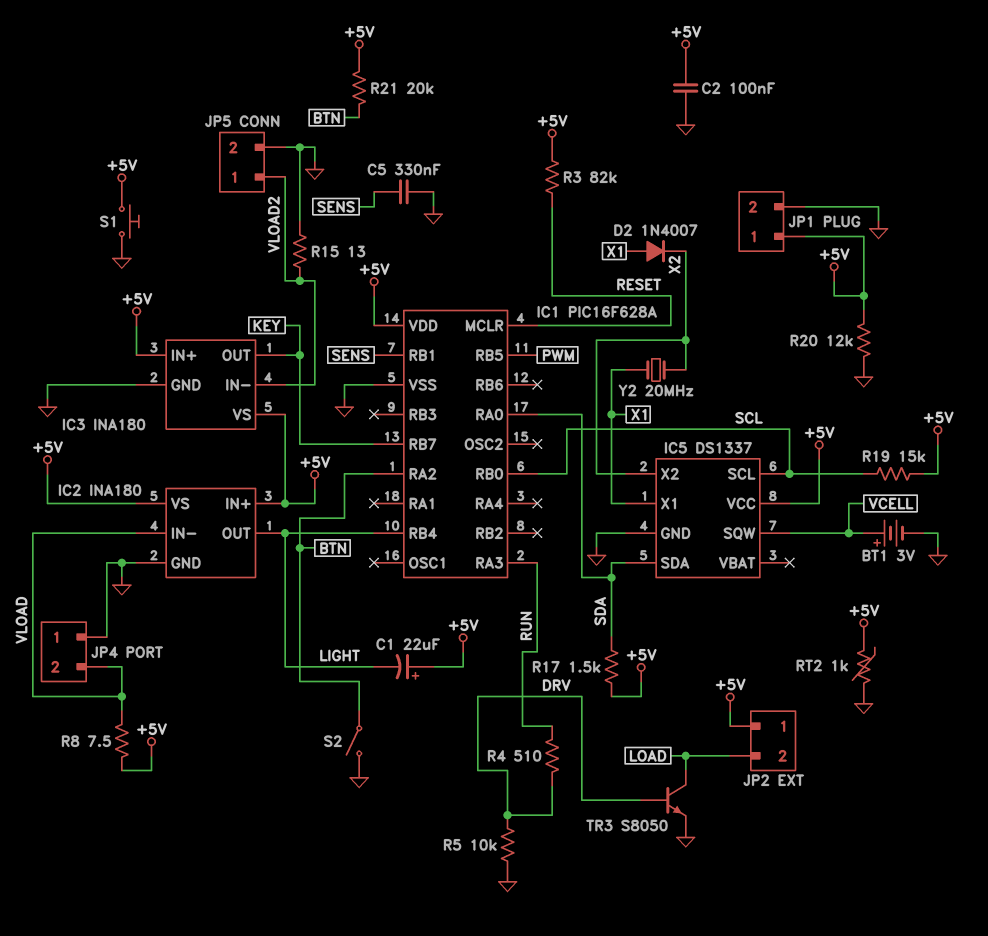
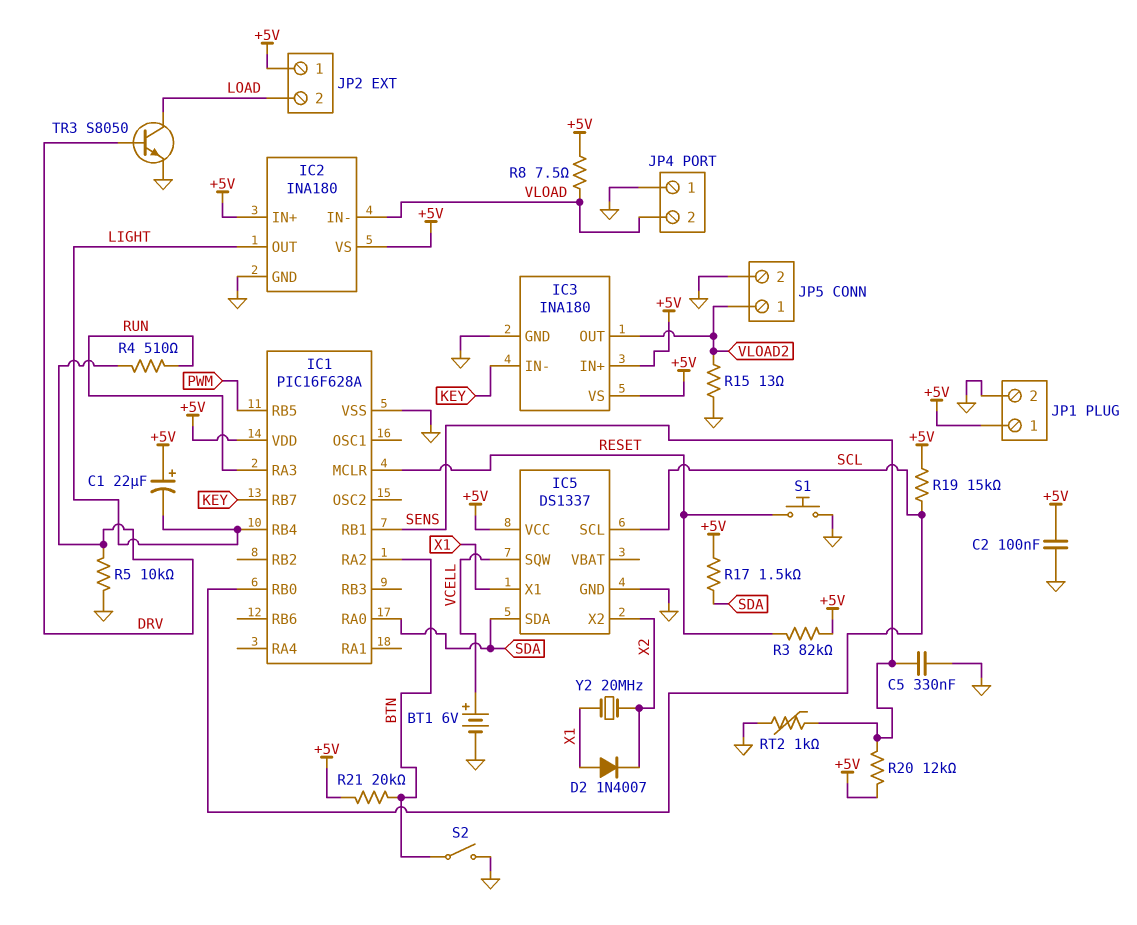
BT1: 3V (plus VCELL, minus GND) -> 6V (plus VCELL, minus GND)
IC3 pin IN-: VLOAD2 -> KEY
IC3 pin OUT: KEY -> VLOAD2
R20: 12k (+5V, GND) -> 12k (+5V, SENS)
RT2: 1k (+5V, GND) -> 1k (GND, SENS)
S1: button (+5V, GND) -> button (GND, RESET)

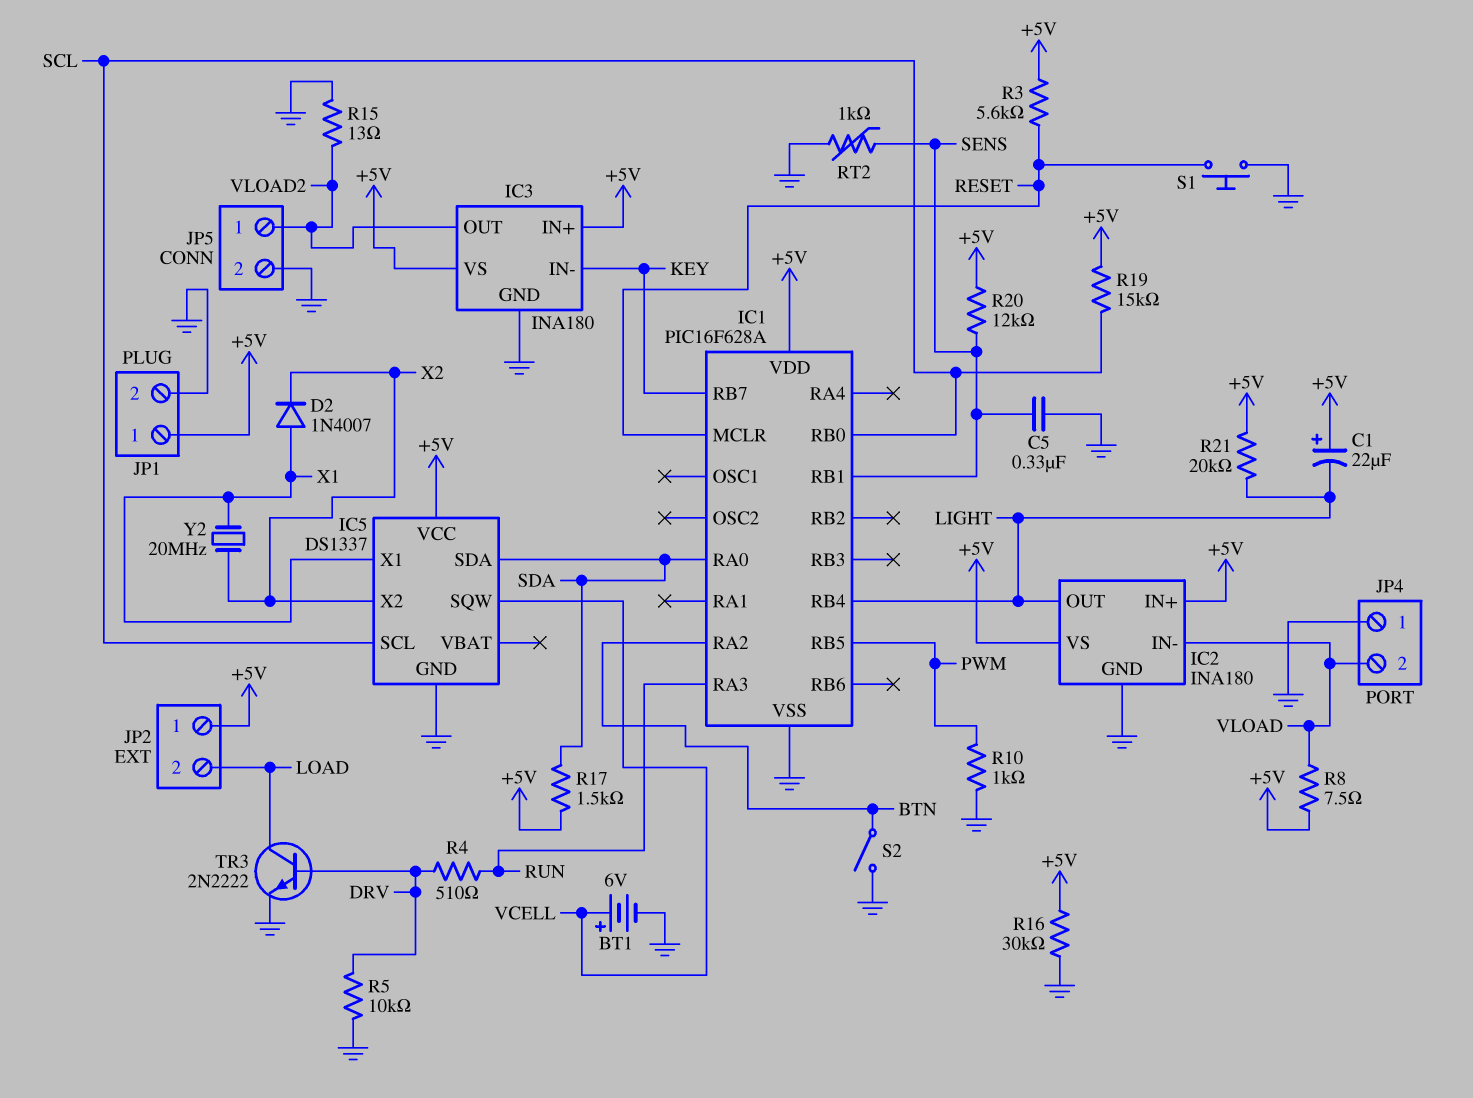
C2: 100nF (+5V, GND) -> none
R3: 82k (+5V, RESET) -> 5.6k (+5V, RESET)
R10: none -> 1k (GND, PWM)
R16: none -> 30k (+5V, GND)
R21: 20k (+5V, BTN) -> 20k (+5V, LIGHT)
TR3: NPN S8050 (B DRV, C LOAD, E GND) -> NPN 2N2222 (B DRV, C LOAD, E GND)

